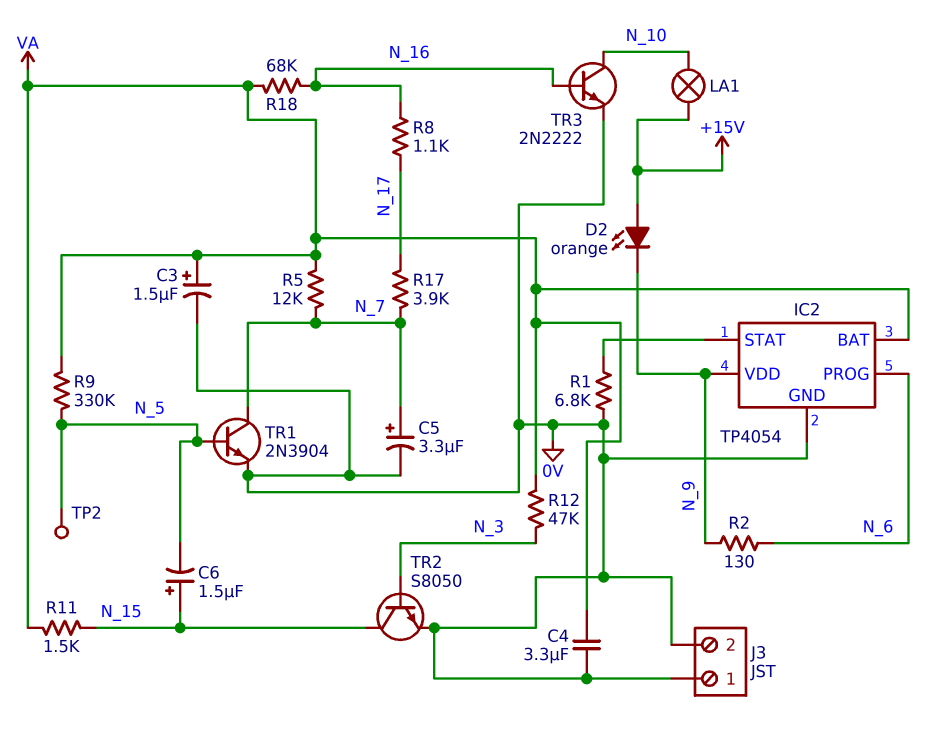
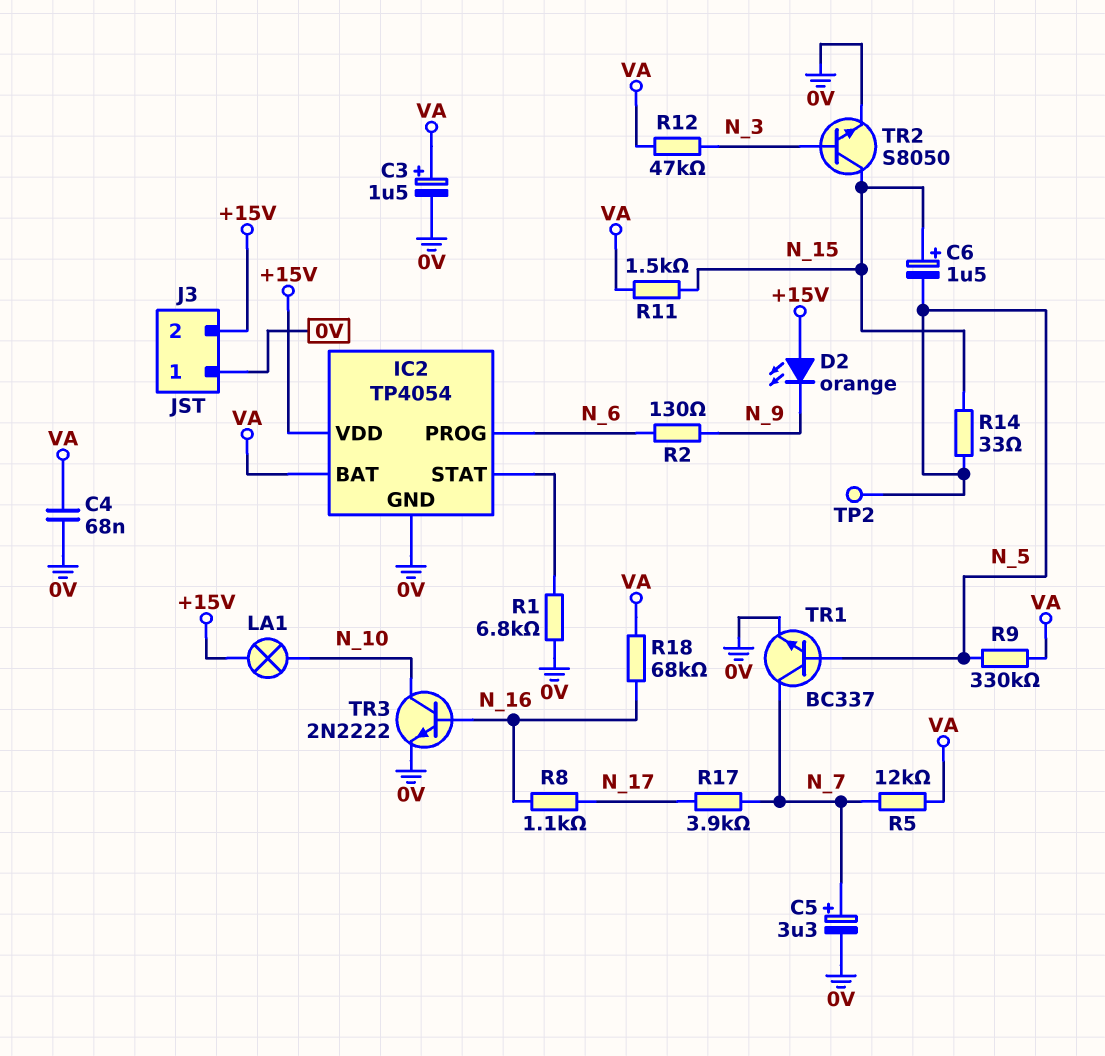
C4: 3.3uF (0V, VA) -> 68nF (0V, VA)
IC2 pin VDD: N_9 -> +15V
J3 pin 2: 0V -> +15V
R14: none -> 33 (N_5, N_15)
TR1: NPN 2N3904 (B N_5, C N_7, E 0V) -> NPN BC337 (B N_5, C N_7, E 0V)

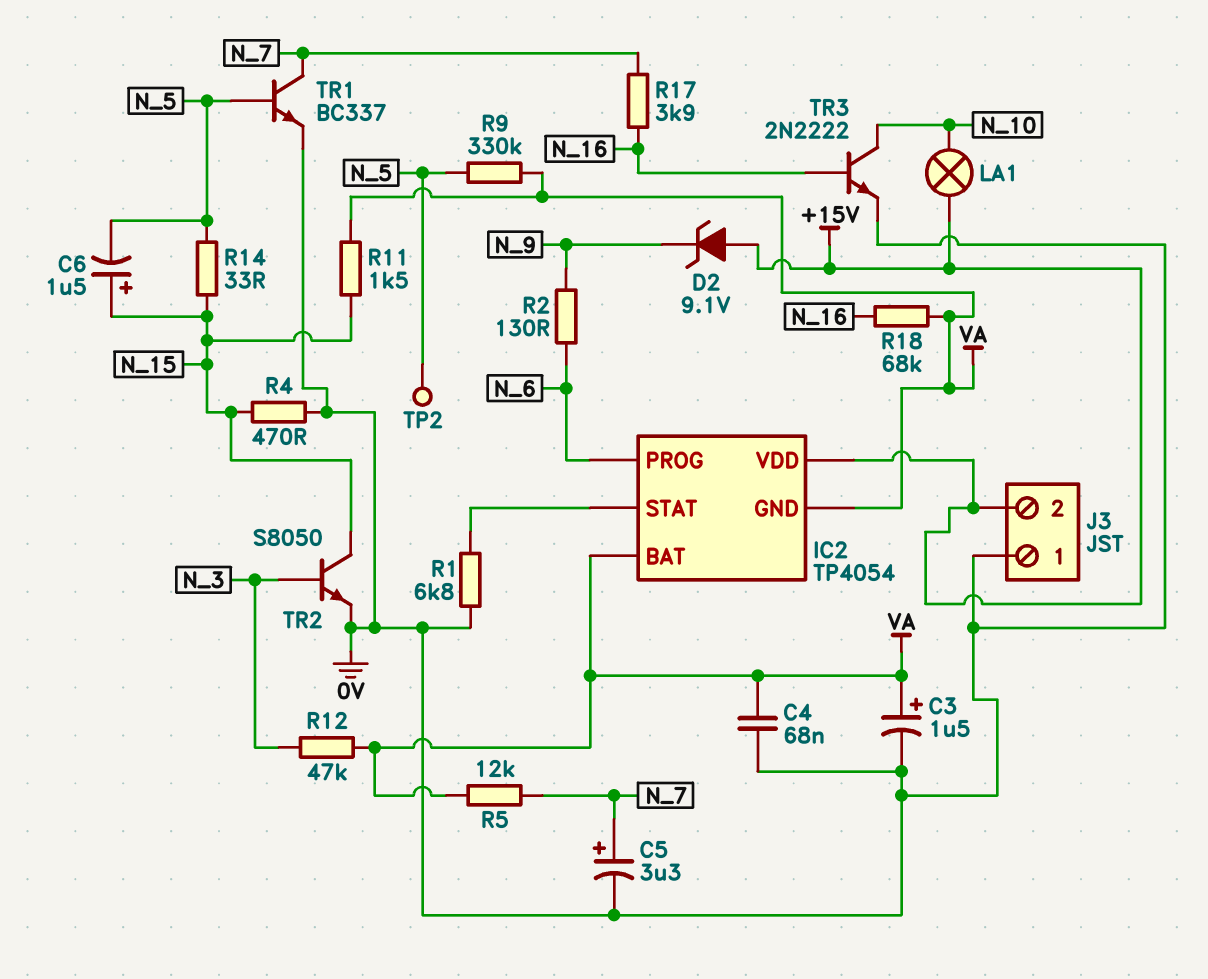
D2: LED orange (A +15V, K N_9) -> zener 9.1V (A +15V, K N_9)
IC2 pin GND: 0V -> VA
R4: none -> 470 (0V, N_15)
R8: 1.1k (N_16, N_17) -> none
R17: 3.9k (N_7, N_17) -> 3.9k (N_7, N_16)

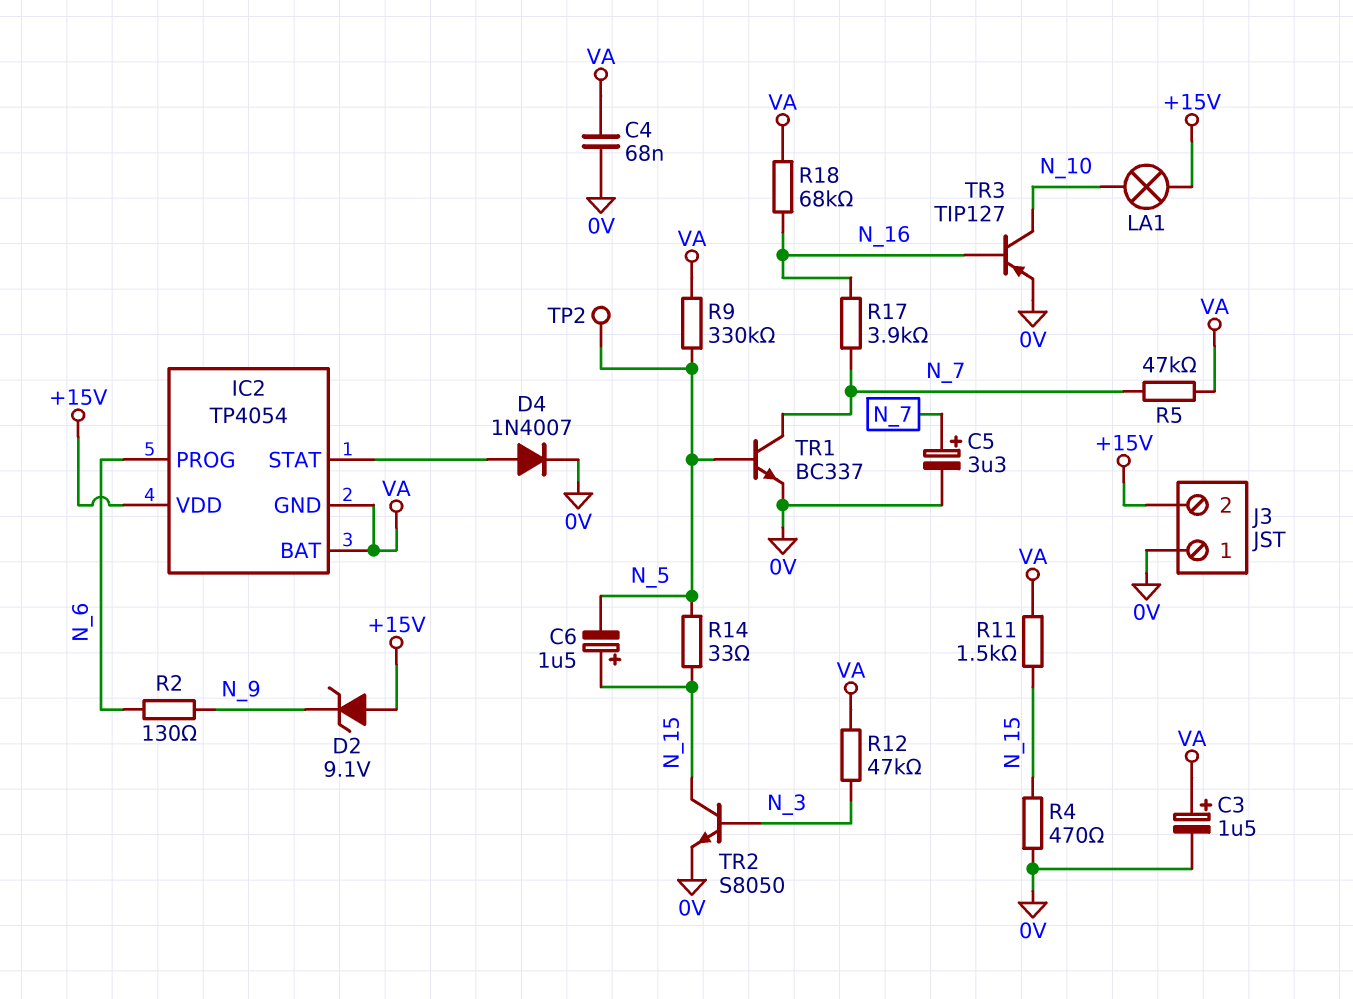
D4: none -> diode 1N4007 (A IC2/STAT, K 0V)
R1: 6.8k (0V, IC2/STAT) -> none
R5: 12k (N_7, VA) -> 47k (N_7, VA)
TR3: NPN 2N2222 (B N_16, C N_10, E 0V) -> PNP TIP127 (B N_16, C N_10, E 0V)

